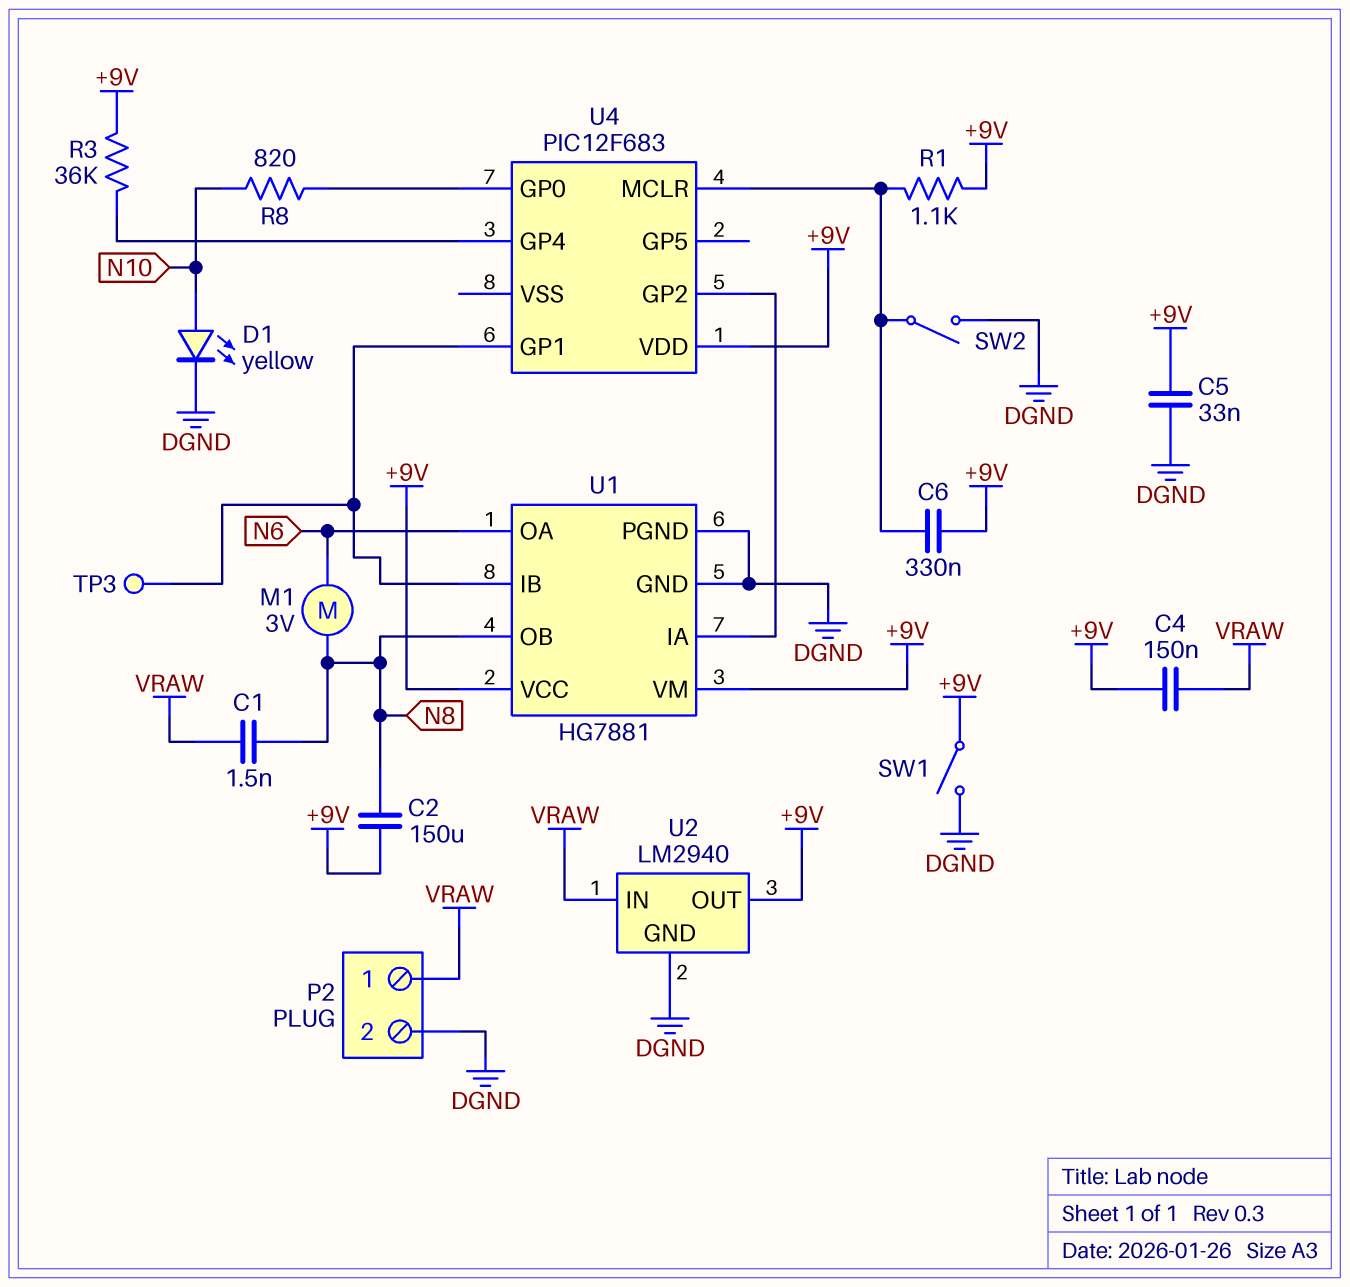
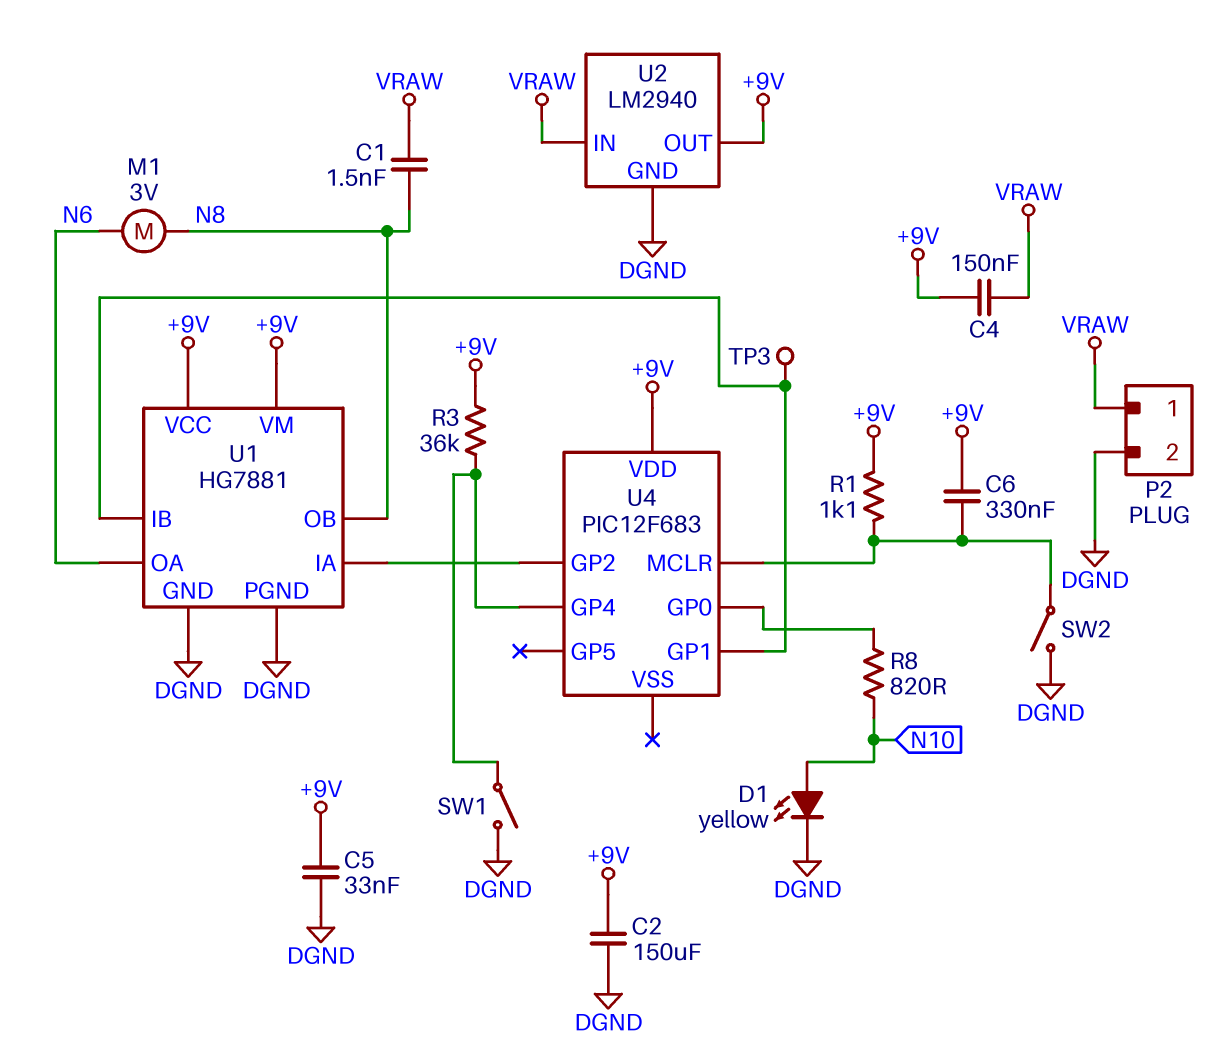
C2: 150uF (+9V, N8) -> 150uF (+9V, DGND)
SW1: switch (+9V, DGND) -> switch (DGND, U4/GP4)

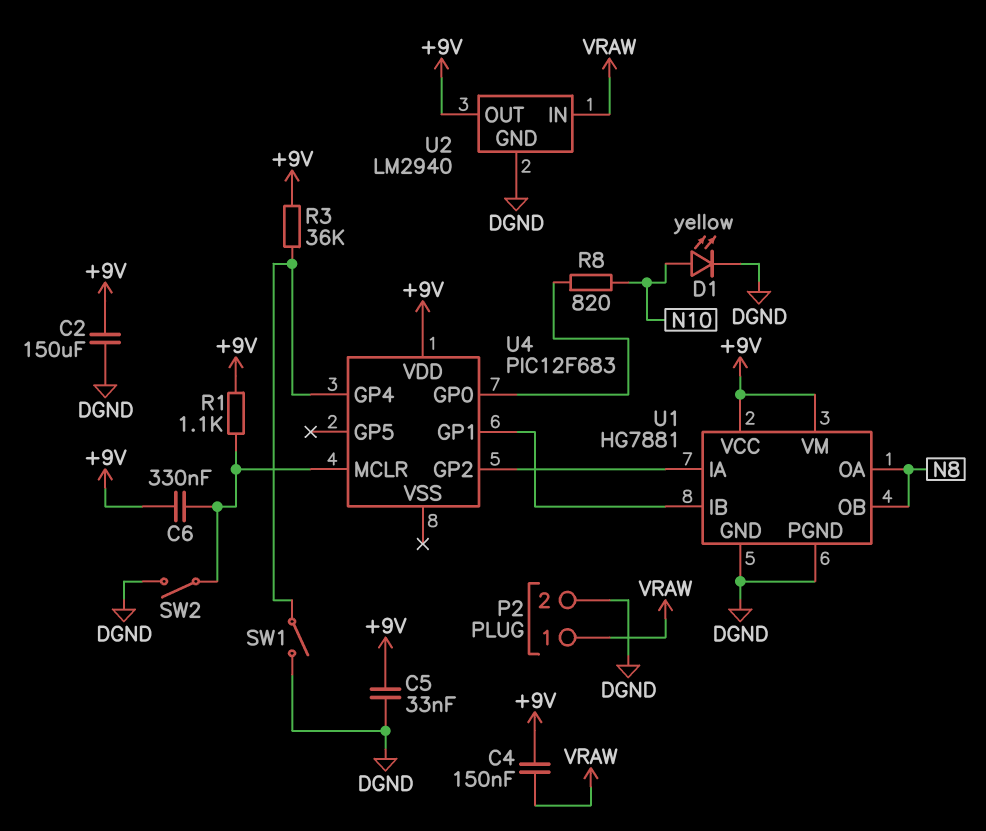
C1: 1.5nF (N8, VRAW) -> none
M1: motor 3V (N6, N8) -> none
TP3: test point (U1/IB) -> none
U1 pin OA: N6 -> N8

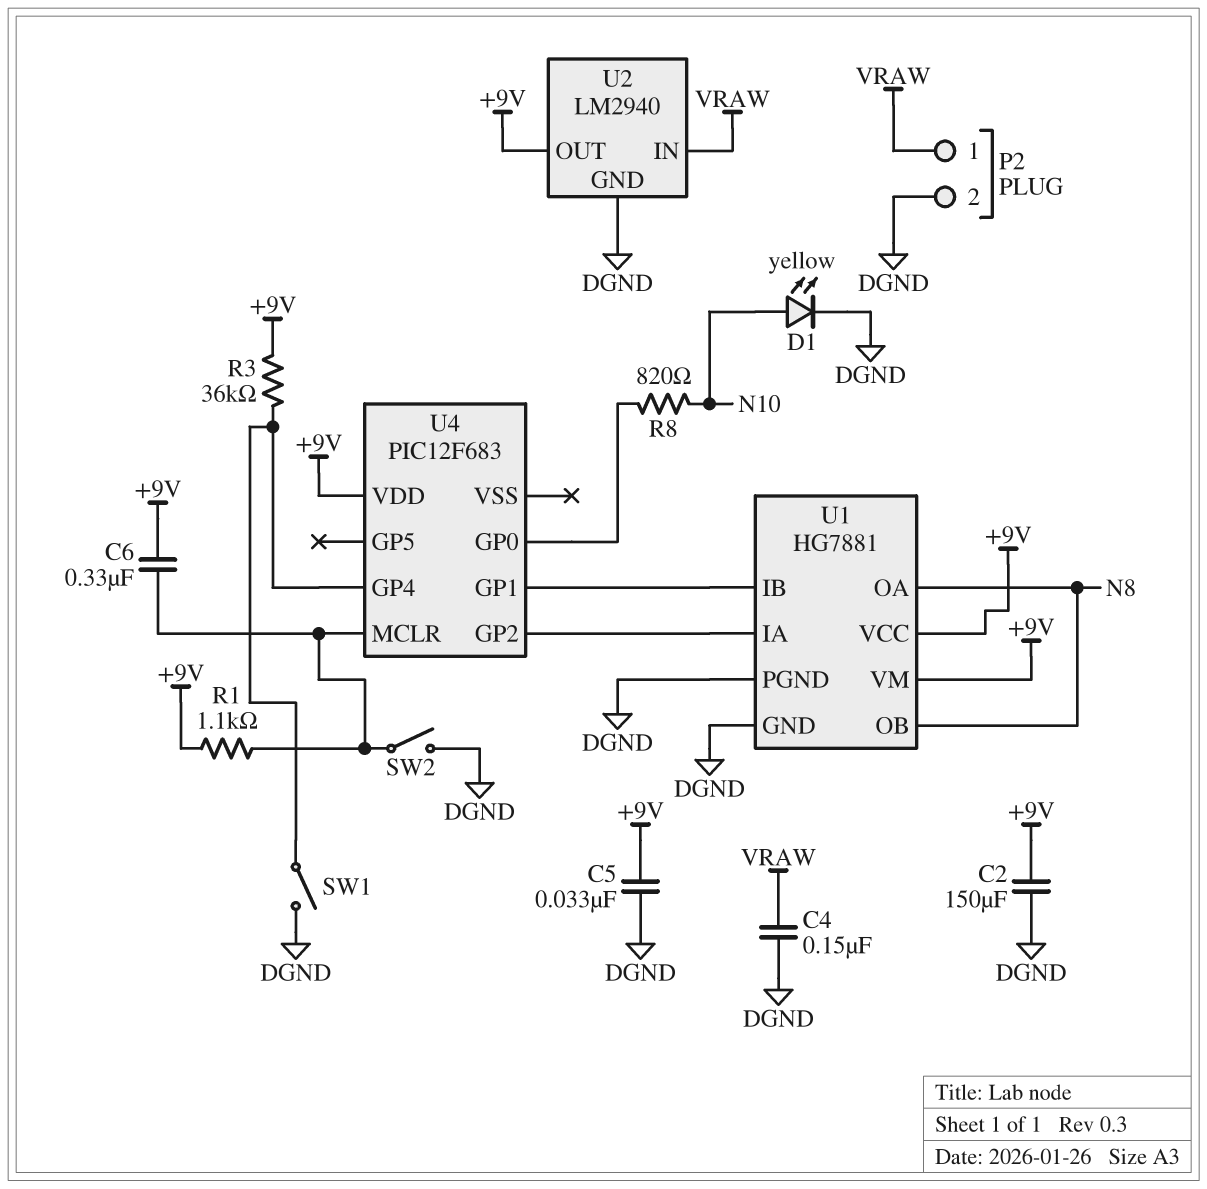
C4: 150nF (+9V, VRAW) -> 150nF (DGND, VRAW)

